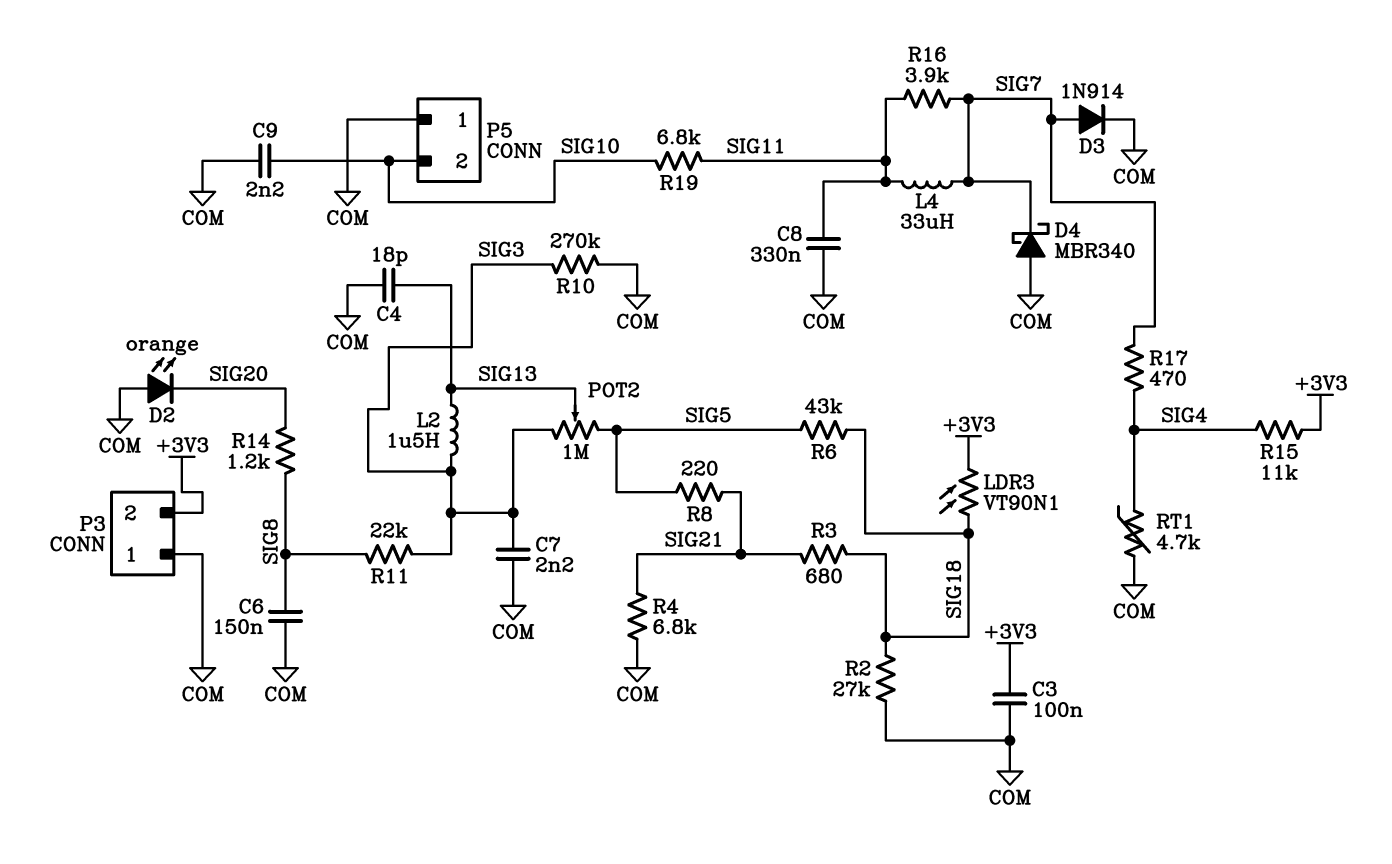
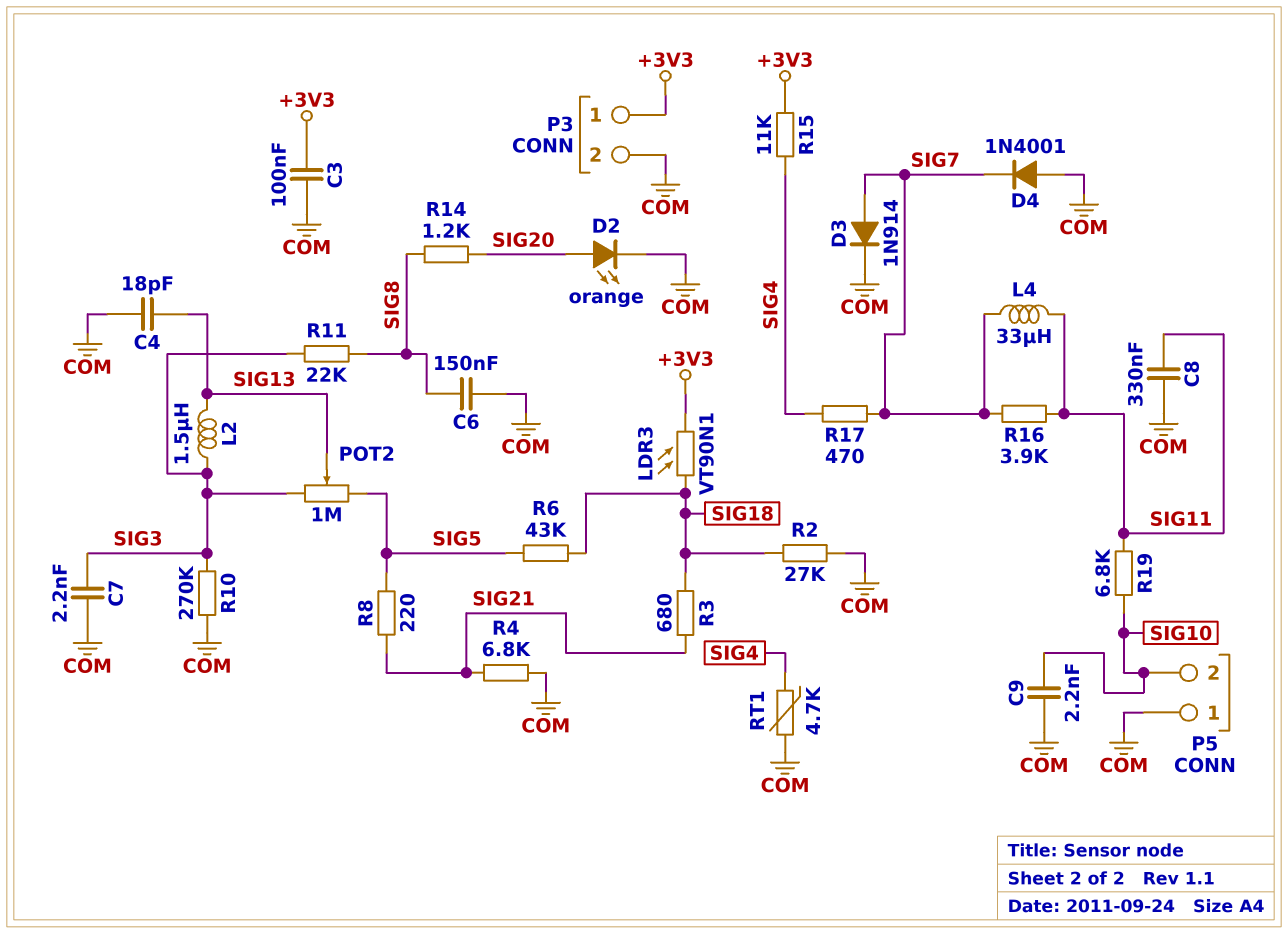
D2: LED orange (A COM, K SIG20) -> LED orange (A SIG20, K COM)
D4: schottky MBR340 (A COM, K SIG7) -> diode 1N4001 (A COM, K SIG7)
P3 pin 1: COM -> +3V3
P3 pin 2: +3V3 -> COM

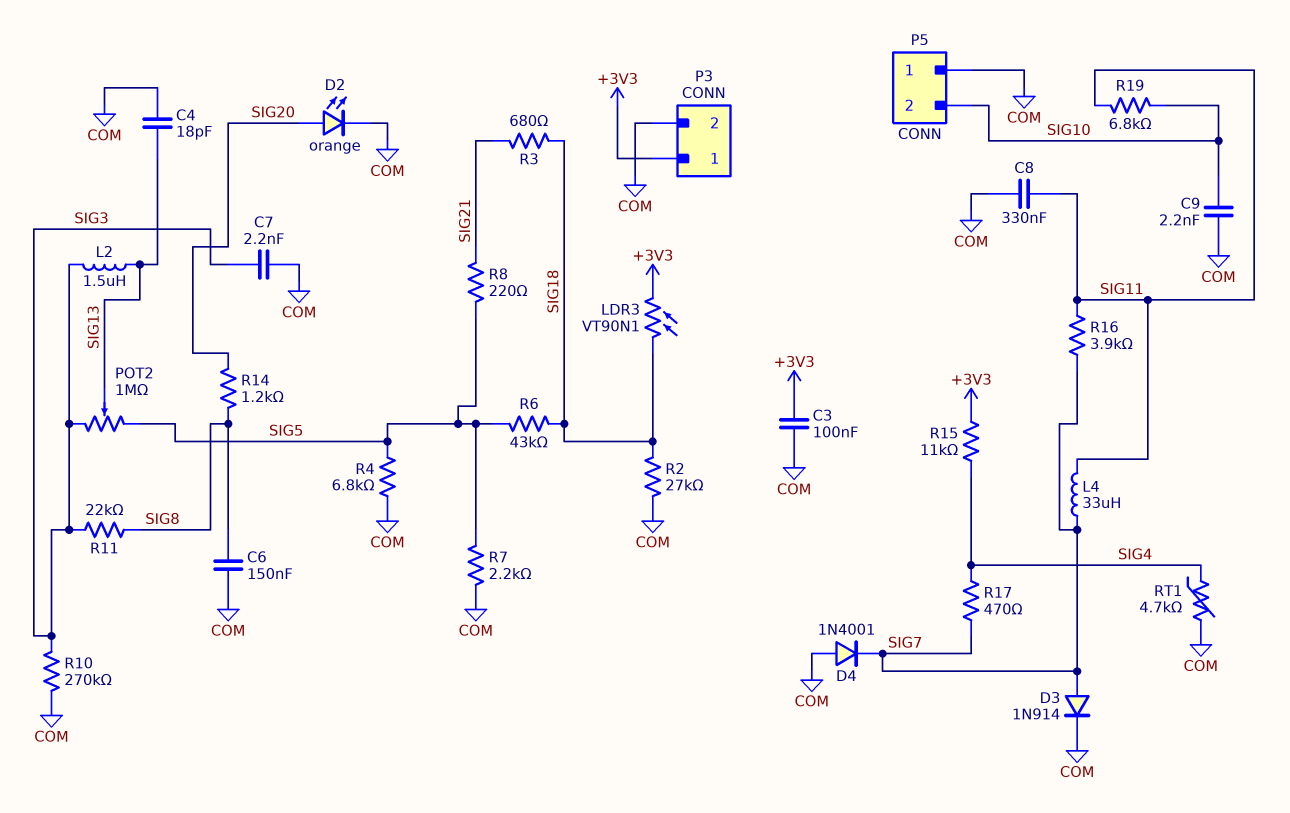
R4: 6.8k (COM, SIG21) -> 6.8k (COM, SIG5)
R7: none -> 2.2k (COM, SIG5)

